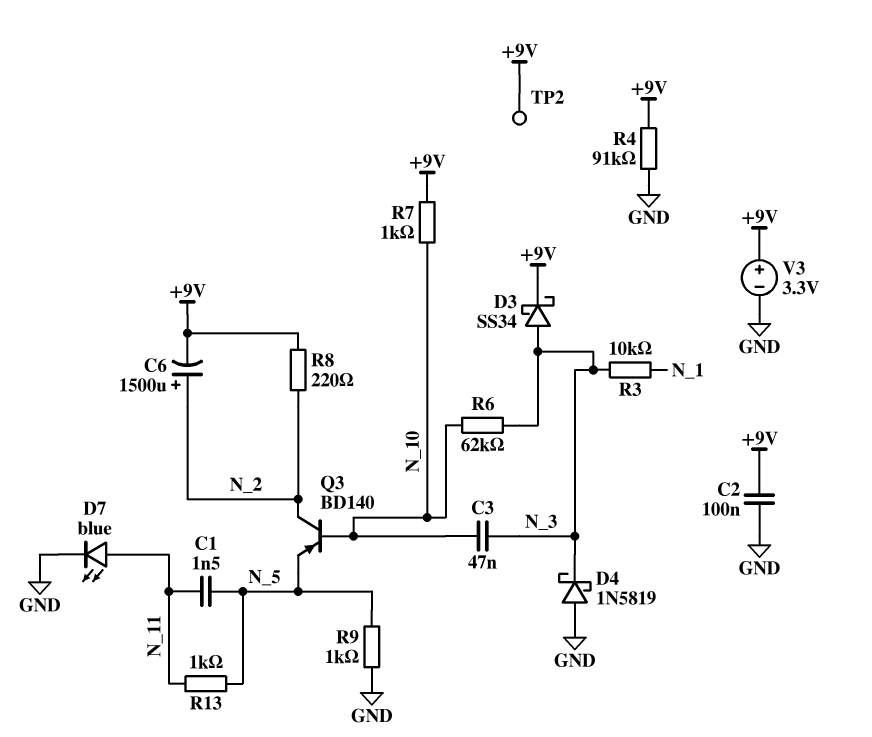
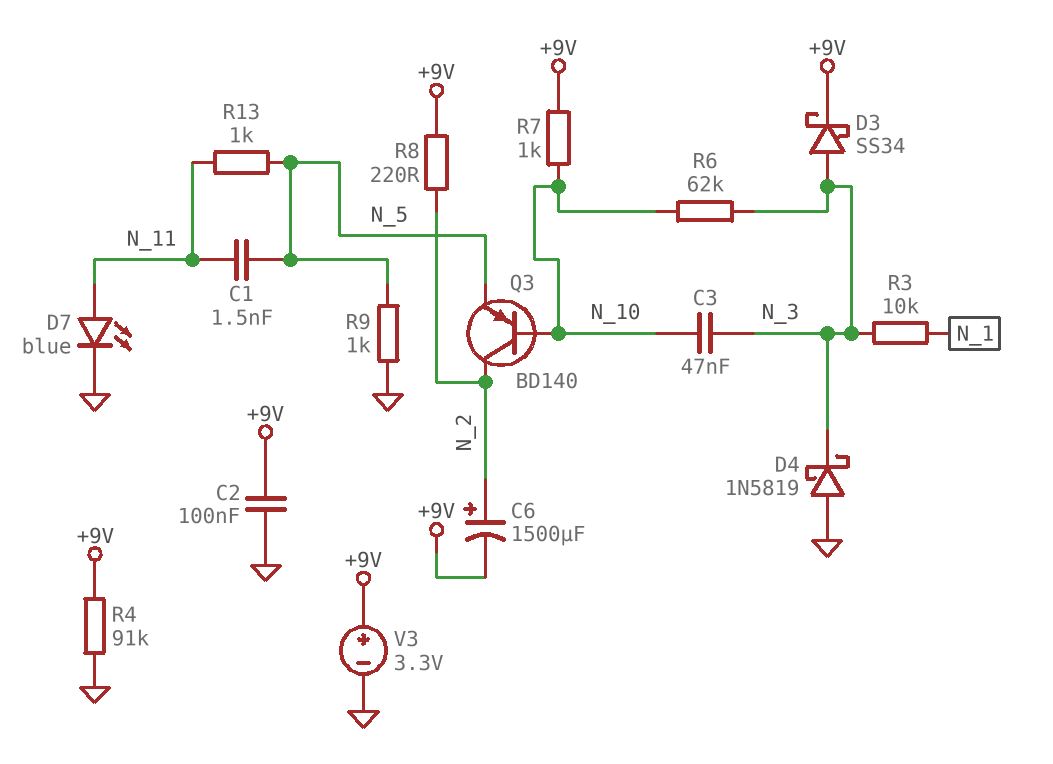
TP2: test point (+9V) -> none

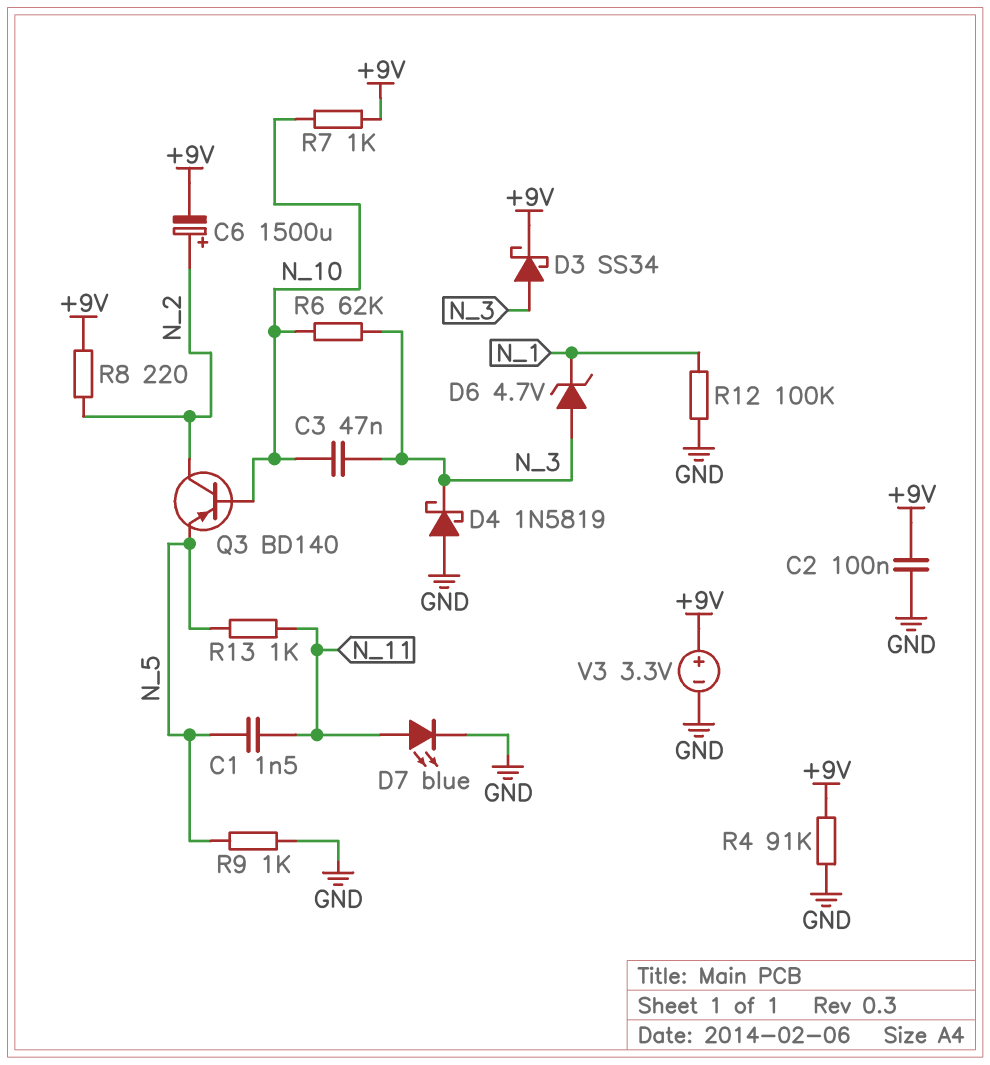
D6: none -> zener 4.7V (A N_3, K N_1)
R3: 10k (N_1, N_3) -> none
R12: none -> 100k (GND, N_1)

